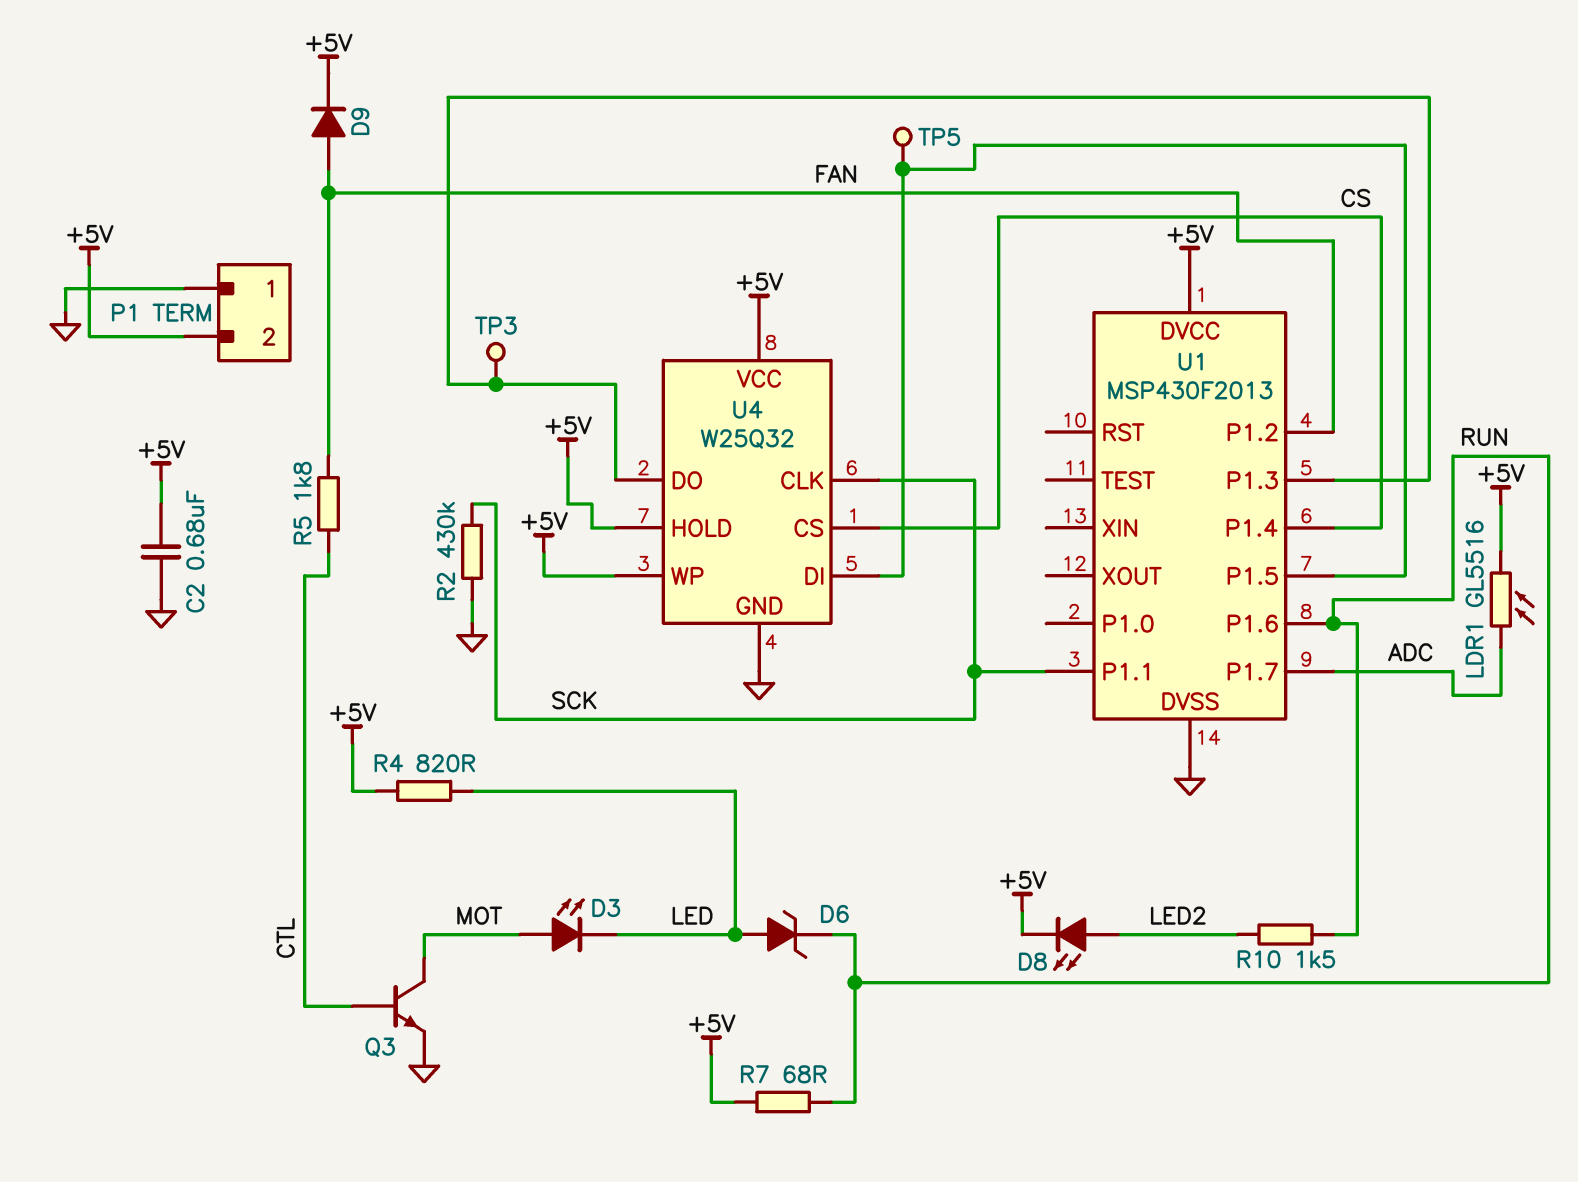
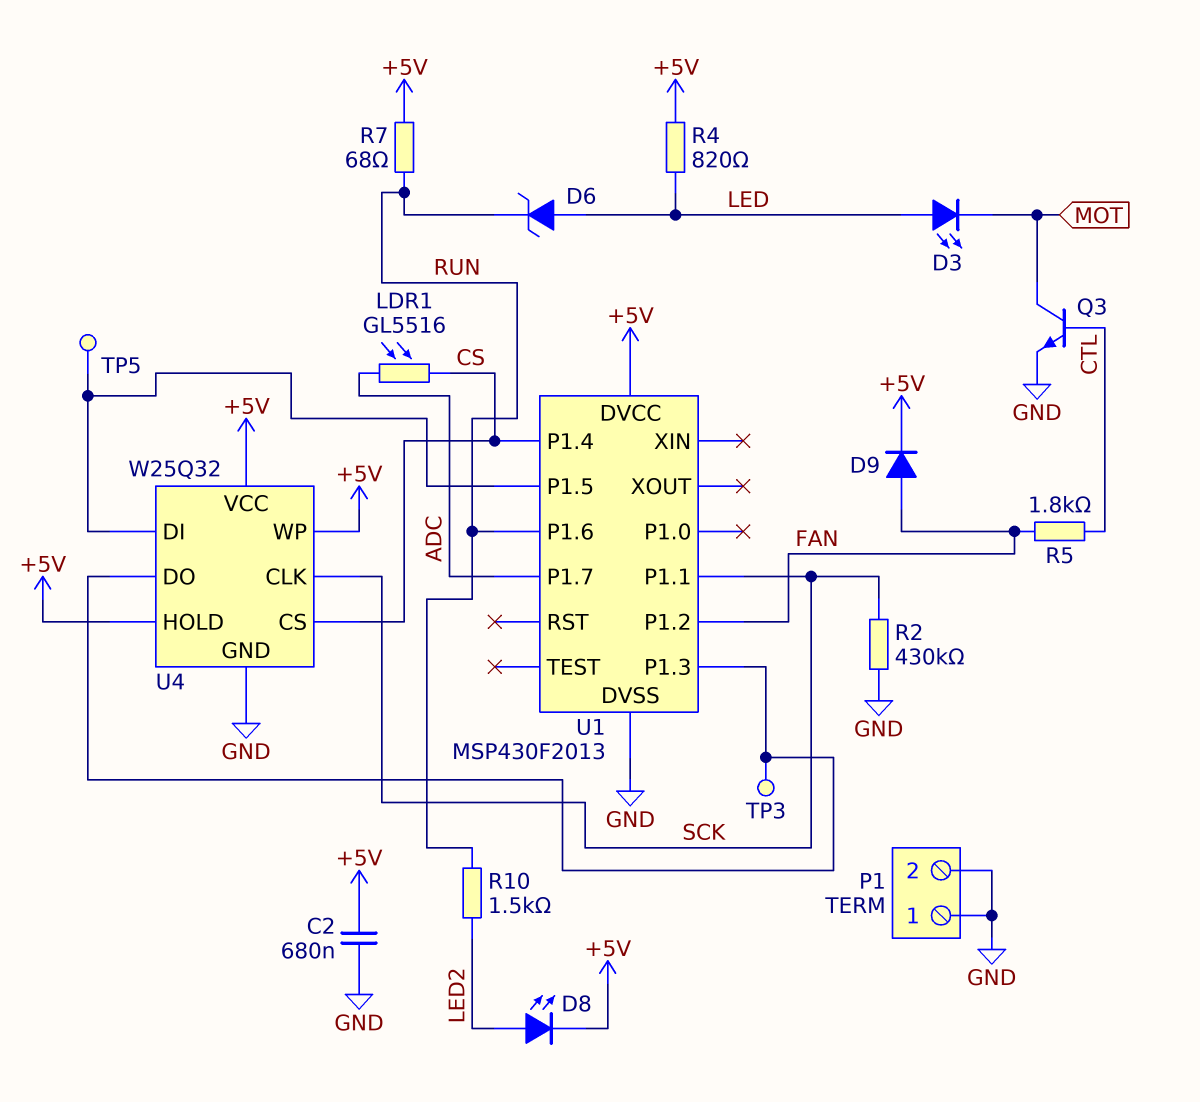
D3: LED (A MOT, K LED) -> LED (A LED, K MOT)
LDR1: GL5516 (+5V, ADC) -> GL5516 (ADC, CS)
P1 pin 2: +5V -> GND

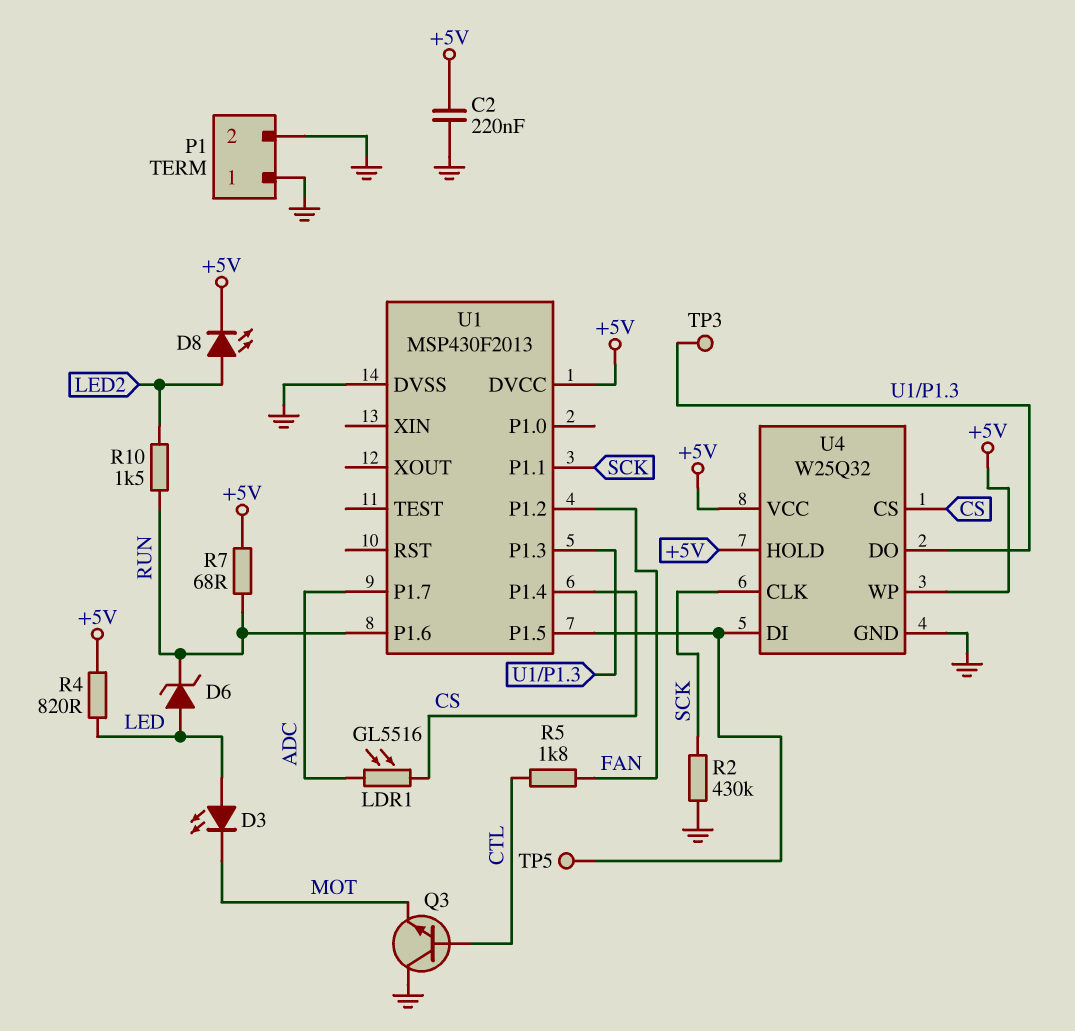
C2: 680nF (+5V, GND) -> 220nF (+5V, GND)
D9: diode (A FAN, K +5V) -> none
Q3: NPN (B CTL, C MOT, E GND) -> NPN (B CTL, C GND, E MOT)

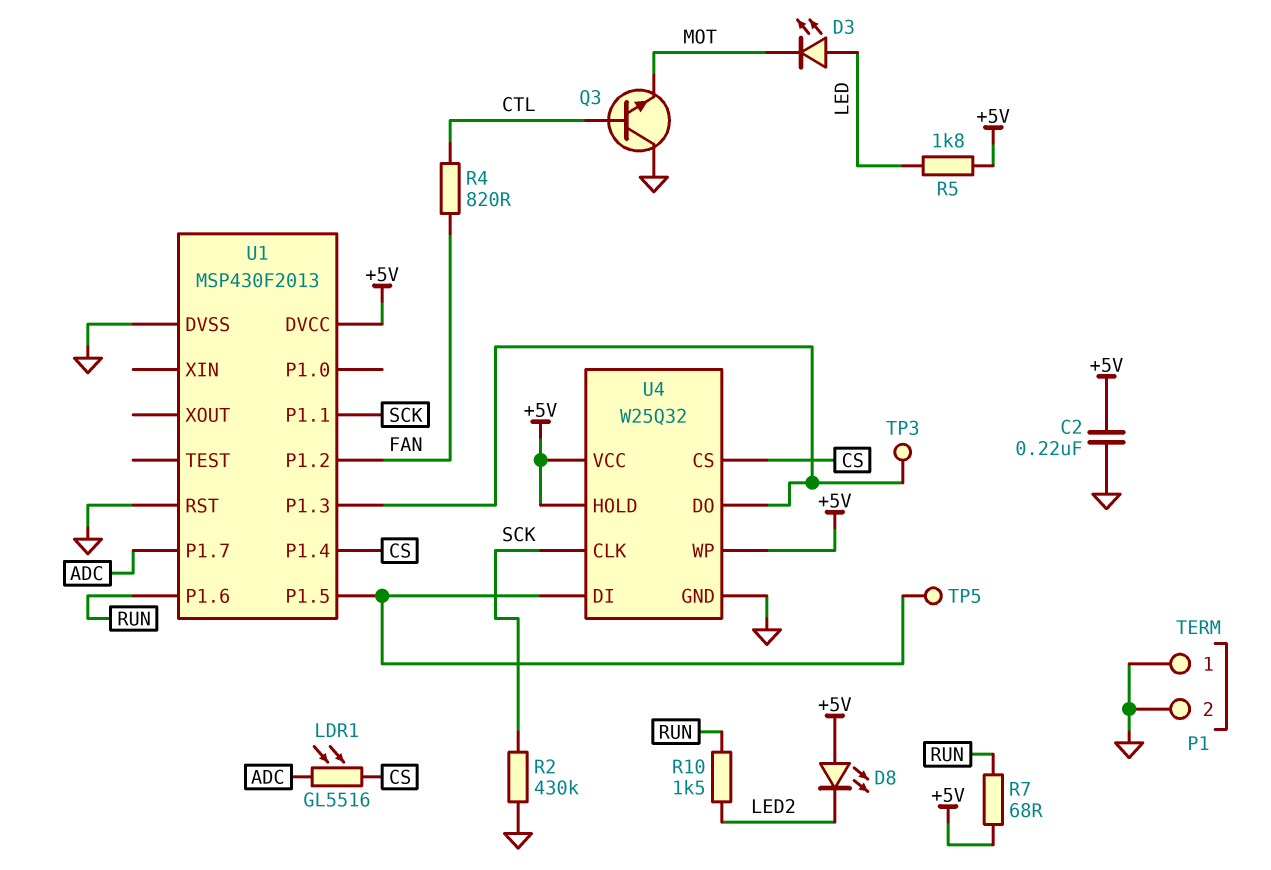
D6: zener (A LED, K RUN) -> none
D8: LED (A LED2, K +5V) -> LED (A +5V, K LED2)
R4: 820 (+5V, LED) -> 820 (CTL, FAN)
R5: 1.8k (CTL, FAN) -> 1.8k (+5V, LED)
U1 pin RST: none -> GND

